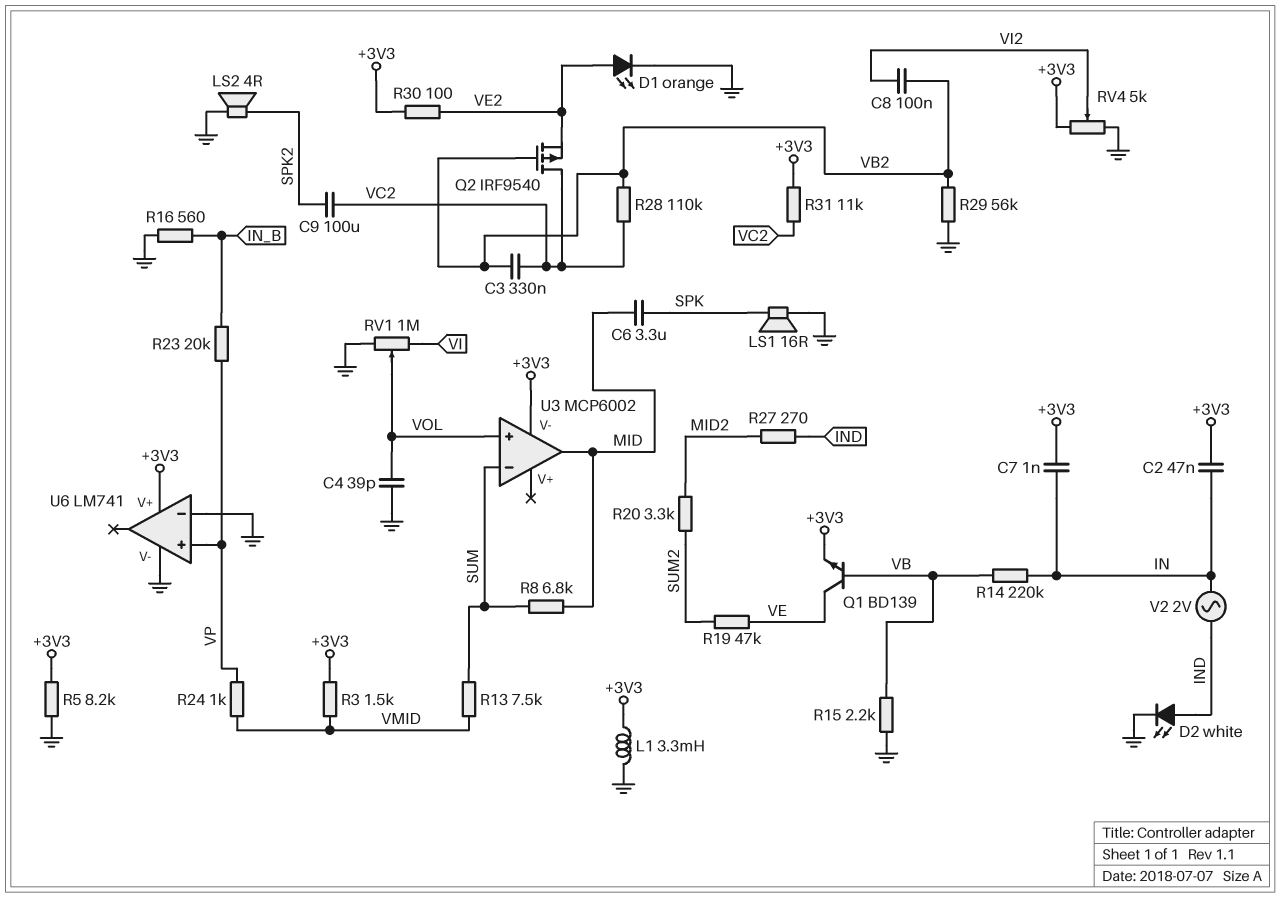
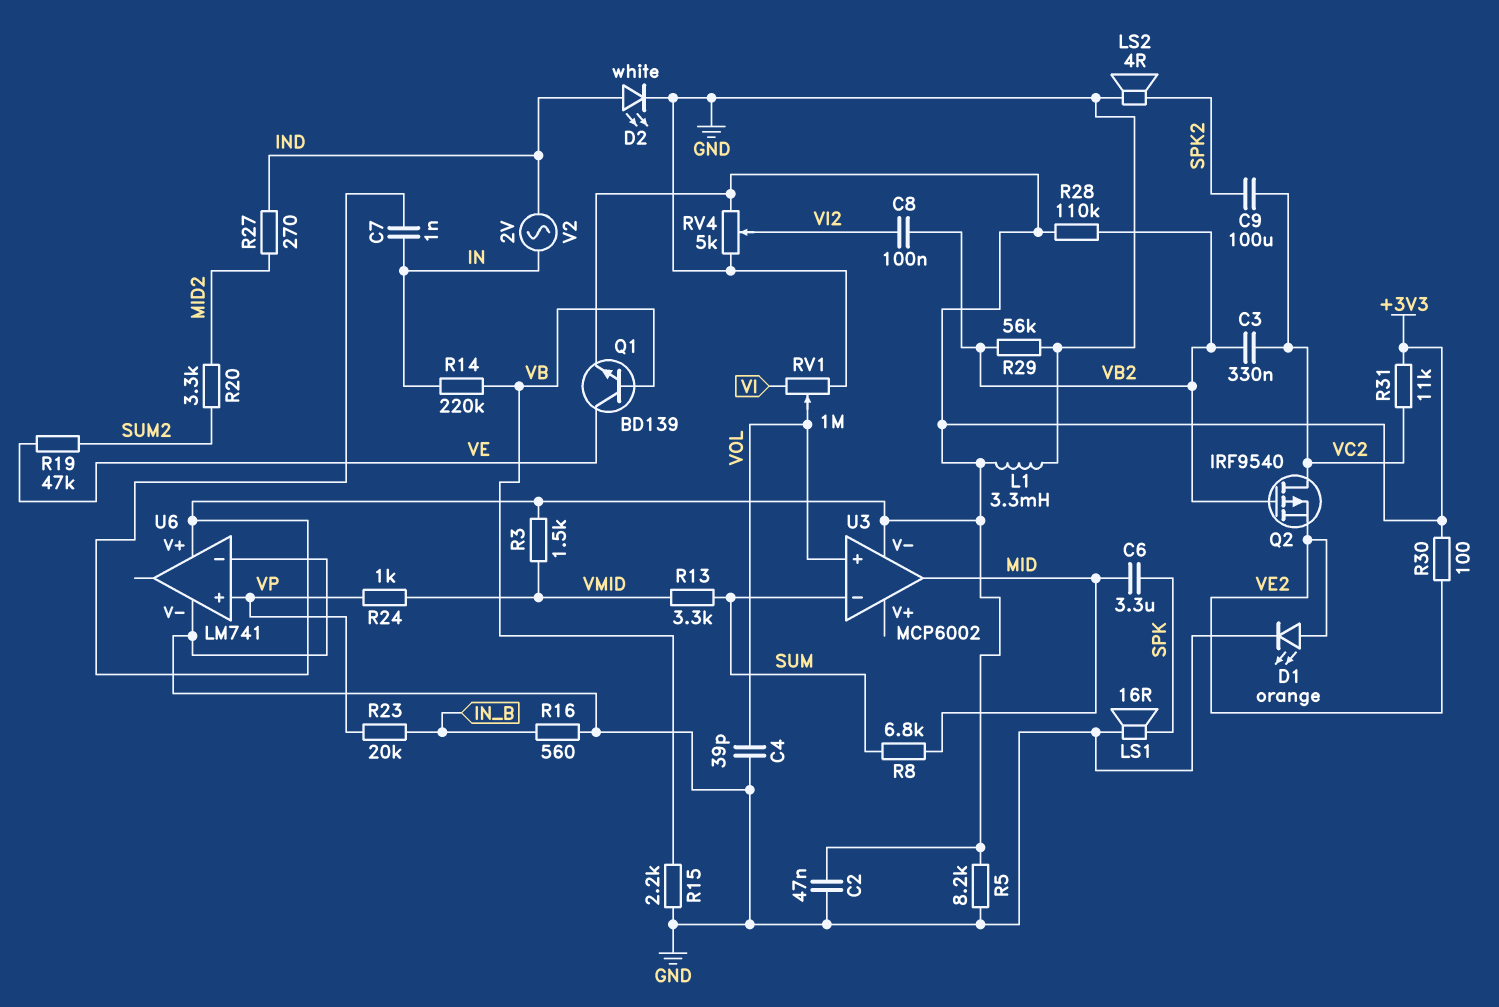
C2: 47nF (+3V3, IN) -> 47nF (+3V3, GND)
R13: 7.5k (SUM, VMID) -> 3.3k (SUM, VMID)
R28: 110k (VB2, VC2) -> 110k (+3V3, VB2)

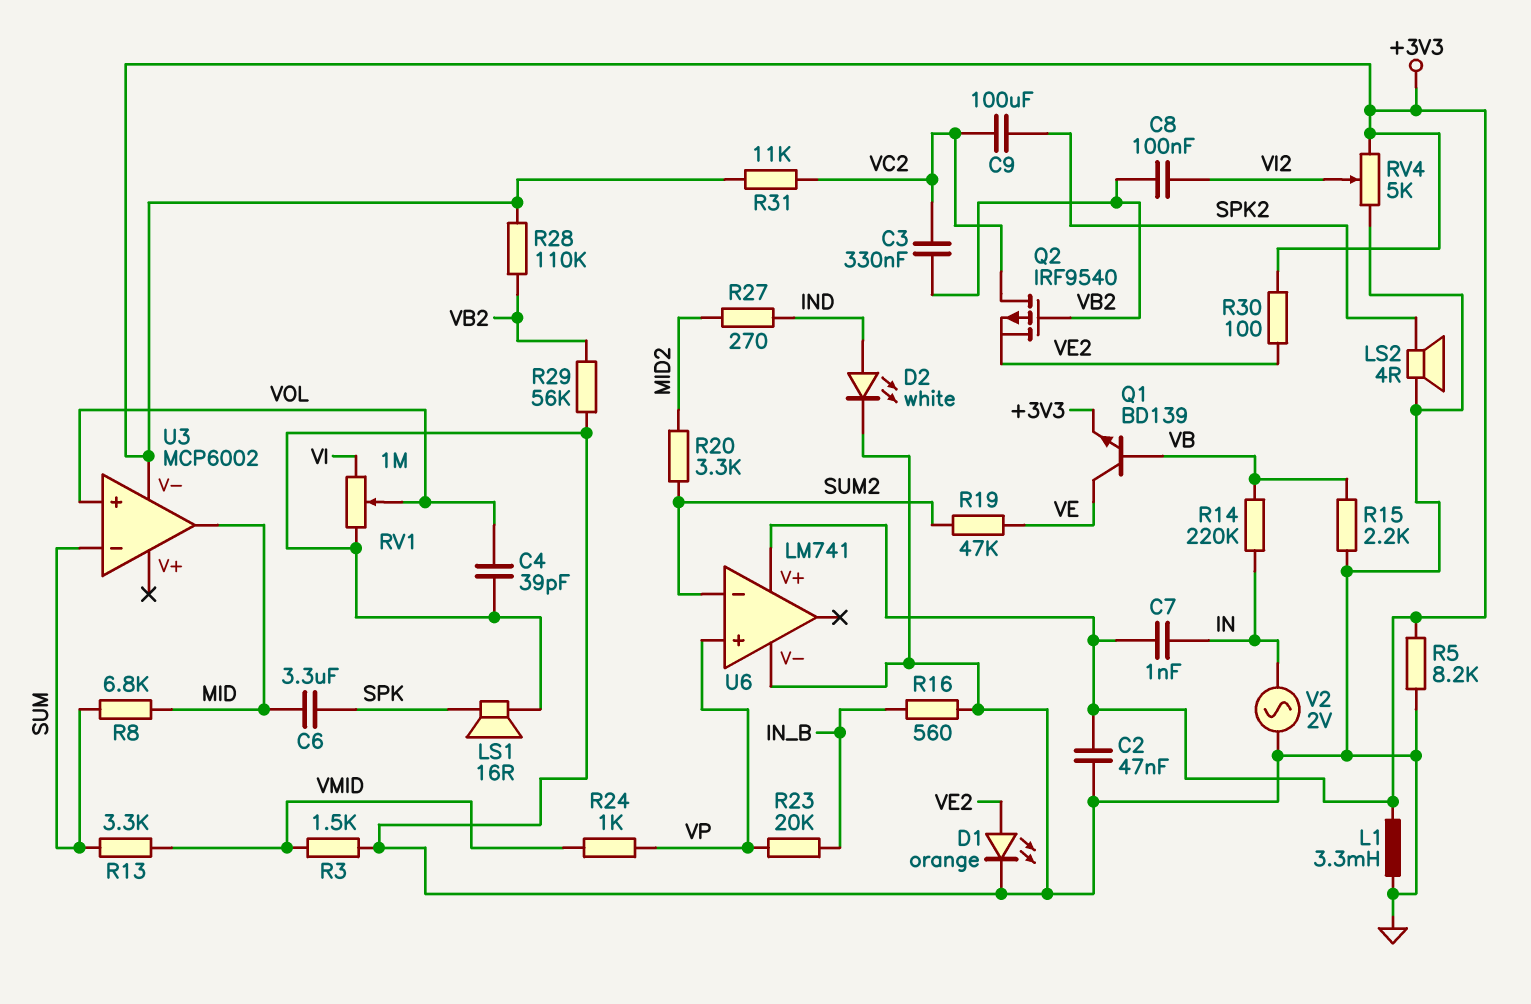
R3: 1.5k (+3V3, VMID) -> 1.5k (GND, VMID)
U6 pin in-: GND -> SUM2
V2: AC 2V (IN, IND) -> AC 2V (GND, IN)

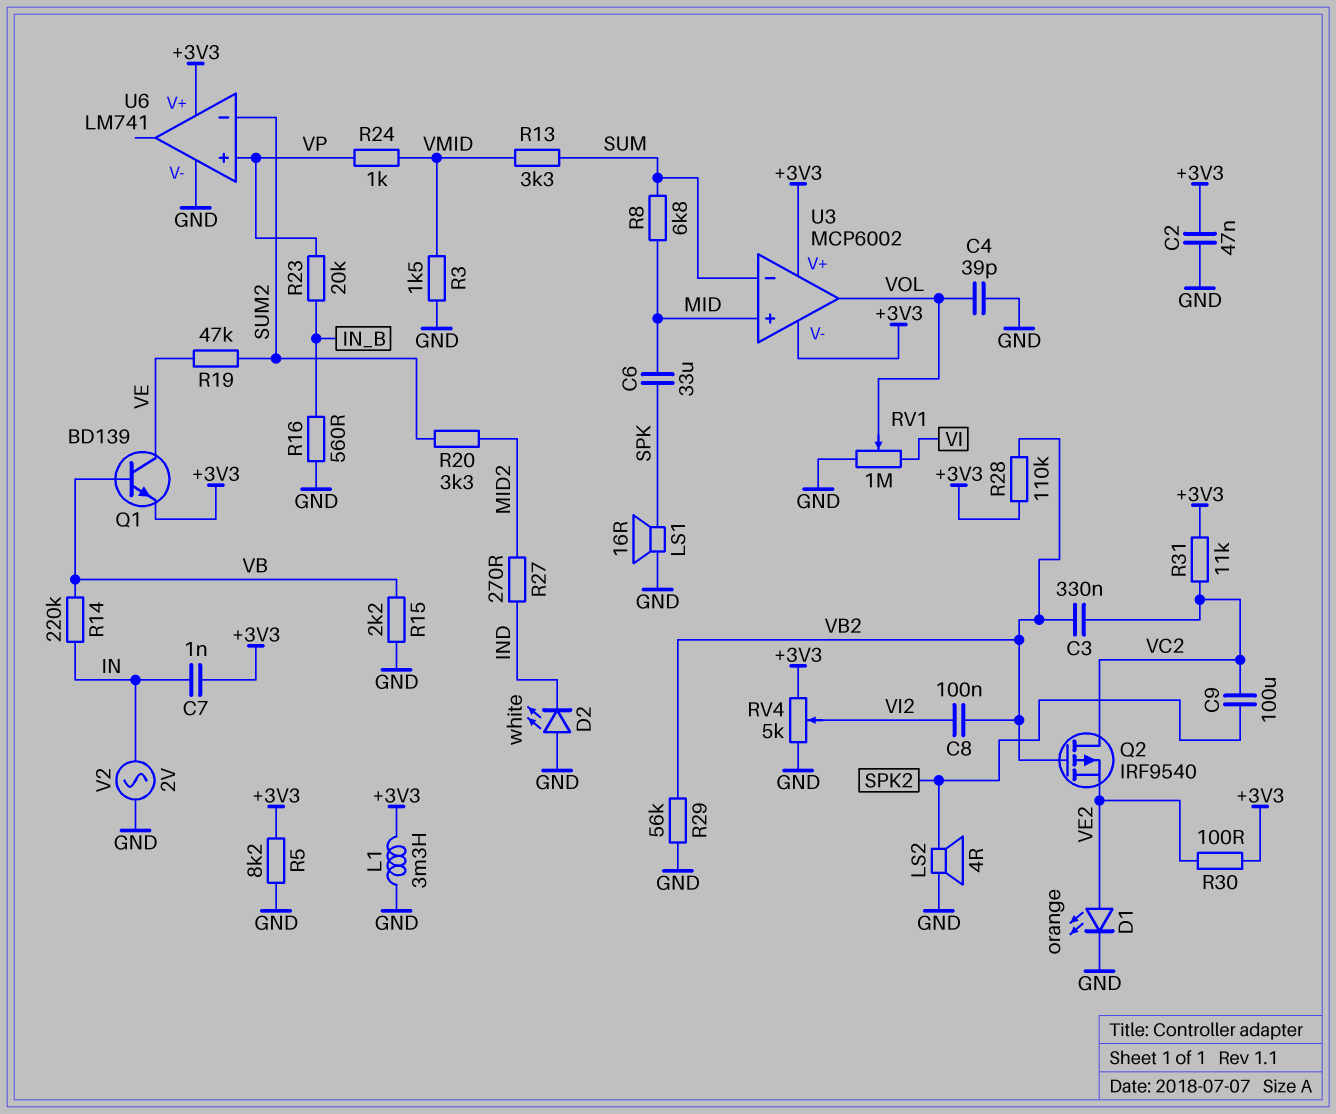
C6: 3.3uF (MID, SPK) -> 33uF (MID, SPK)
D2: LED white (A IND, K GND) -> LED white (A GND, K IND)
U3 pin V+: none -> +3V3
U3 pin in+: VOL -> MID
U3 pin out: MID -> VOL

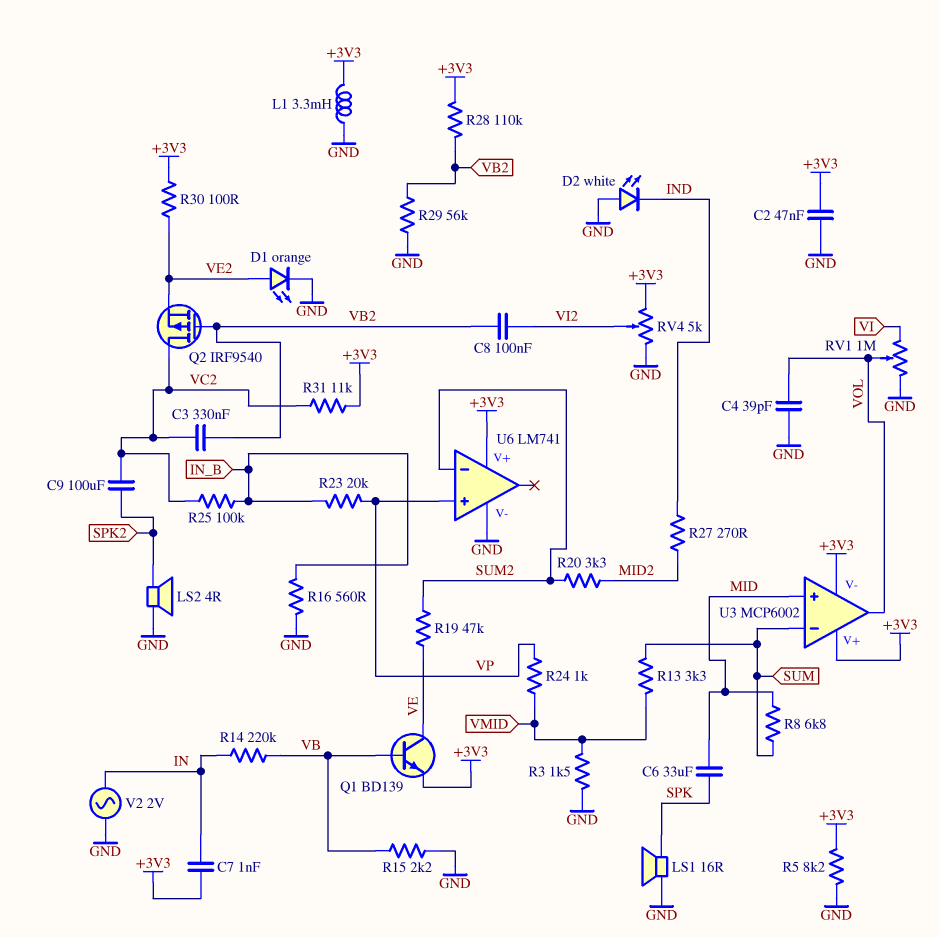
R25: none -> 100k (IN_B, VC2)

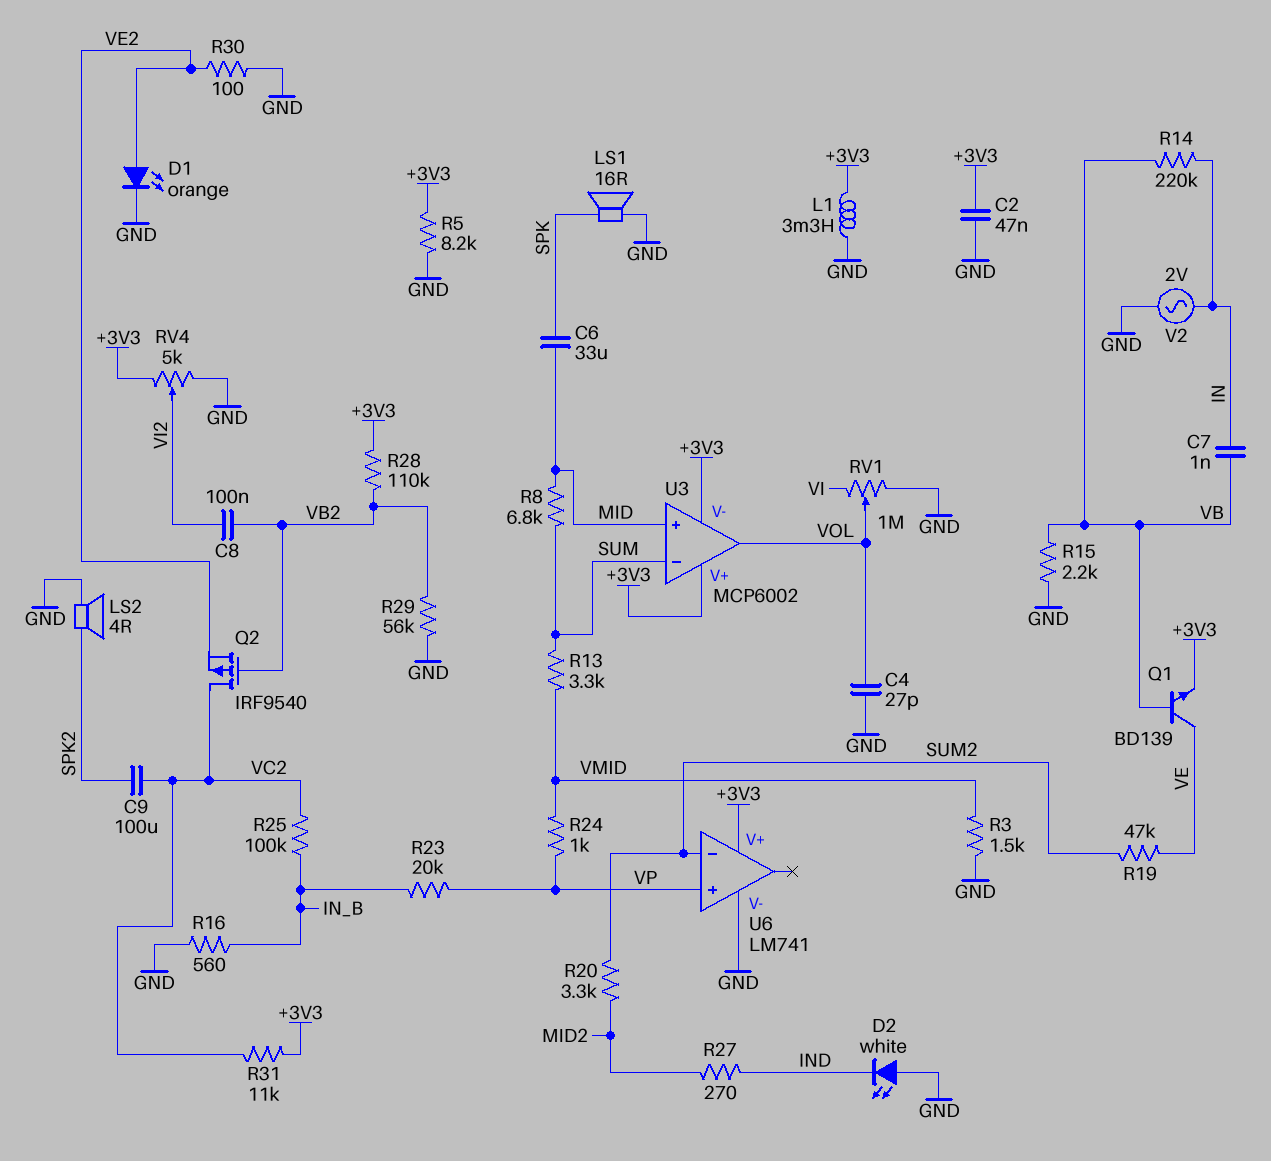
C3: 330nF (VB2, VC2) -> none
C4: 39pF (GND, VOL) -> 27pF (GND, VOL)
C7: 1nF (+3V3, IN) -> 1nF (IN, VB)
R30: 100 (+3V3, VE2) -> 100 (GND, VE2)

